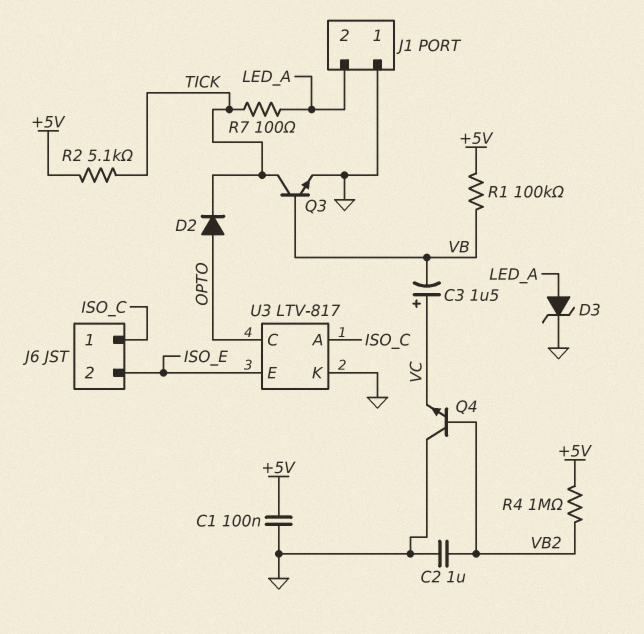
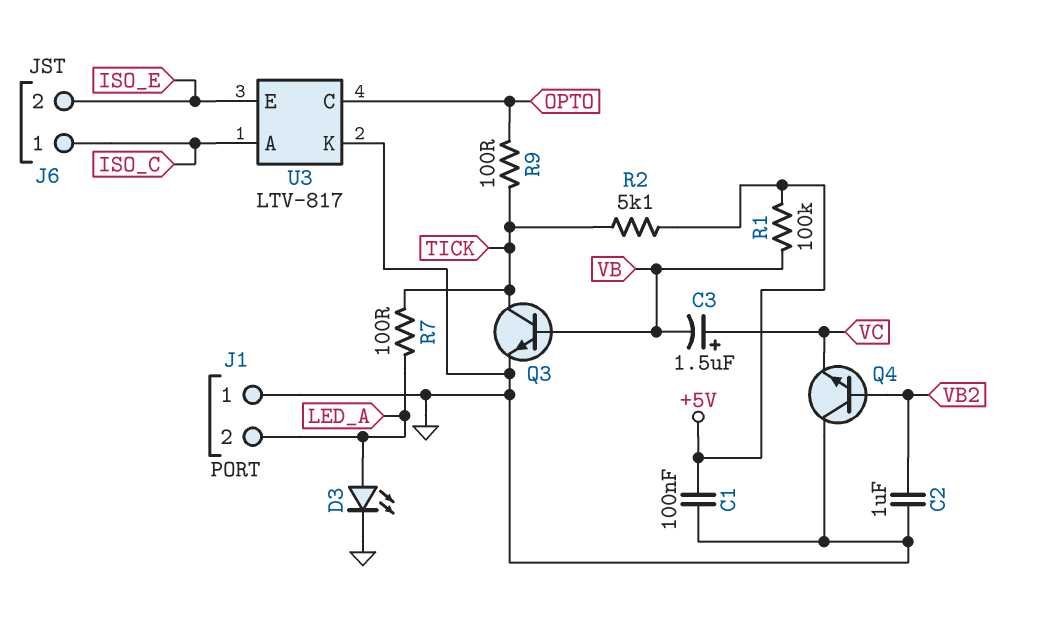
D2: diode (A OPTO, K TICK) -> none
D3: zener (A LED_A, K GND) -> LED (A LED_A, K GND)
R4: 1M (+5V, VB2) -> none
R9: none -> 100 (OPTO, TICK)

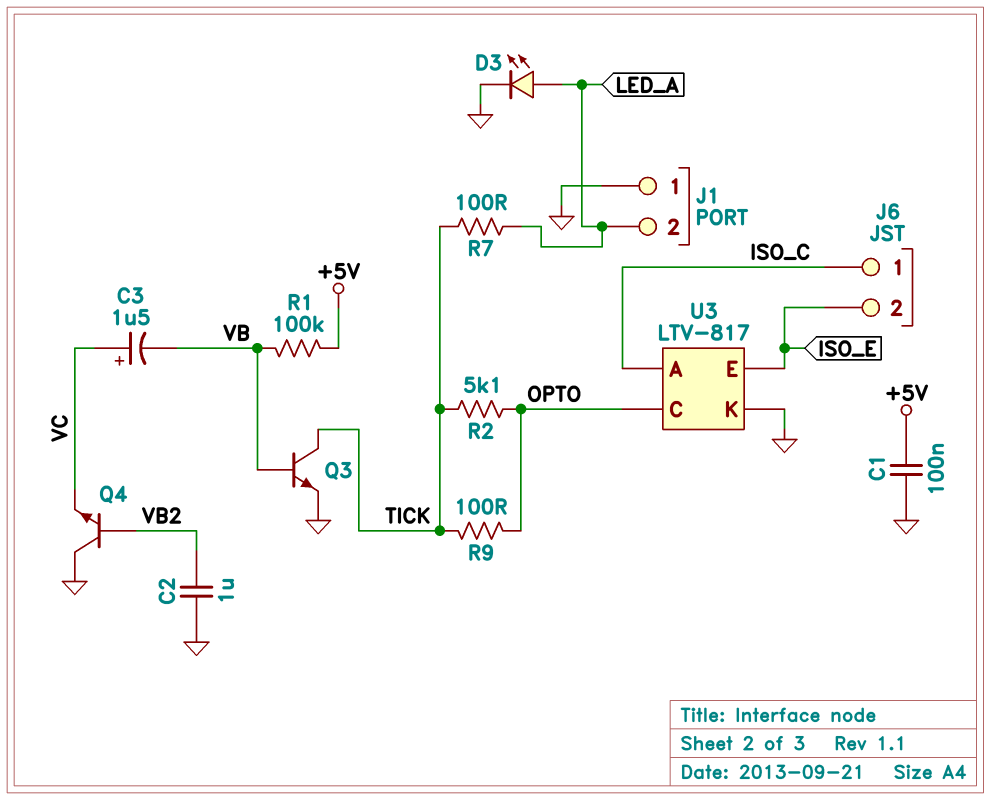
R2: 5.1k (+5V, TICK) -> 5.1k (OPTO, TICK)

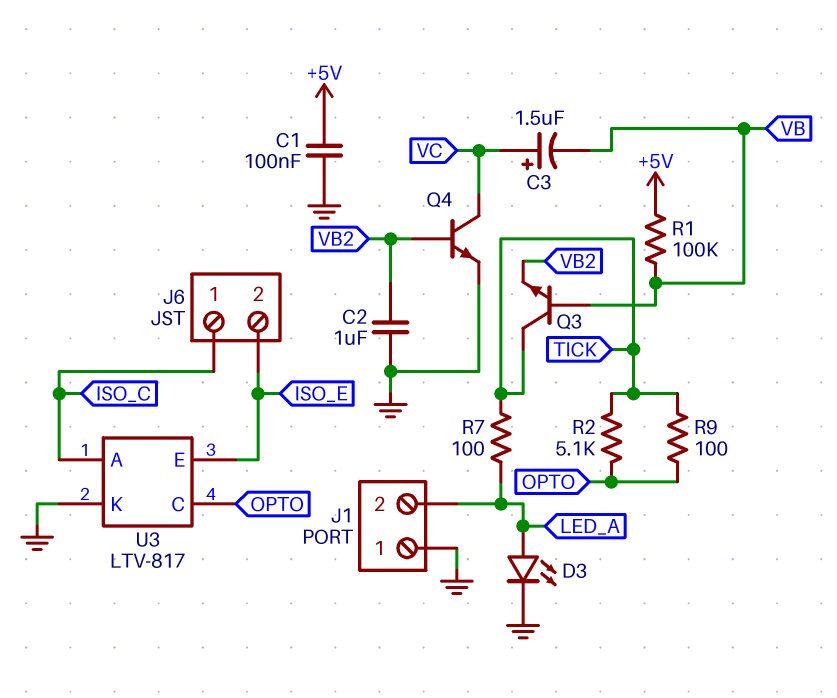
Q3: NPN (B VB, C TICK, E GND) -> NPN (B VB, C TICK, E VB2)
Q4: NPN (B VB2, C GND, E VC) -> NPN (B VB2, C VC, E GND)

